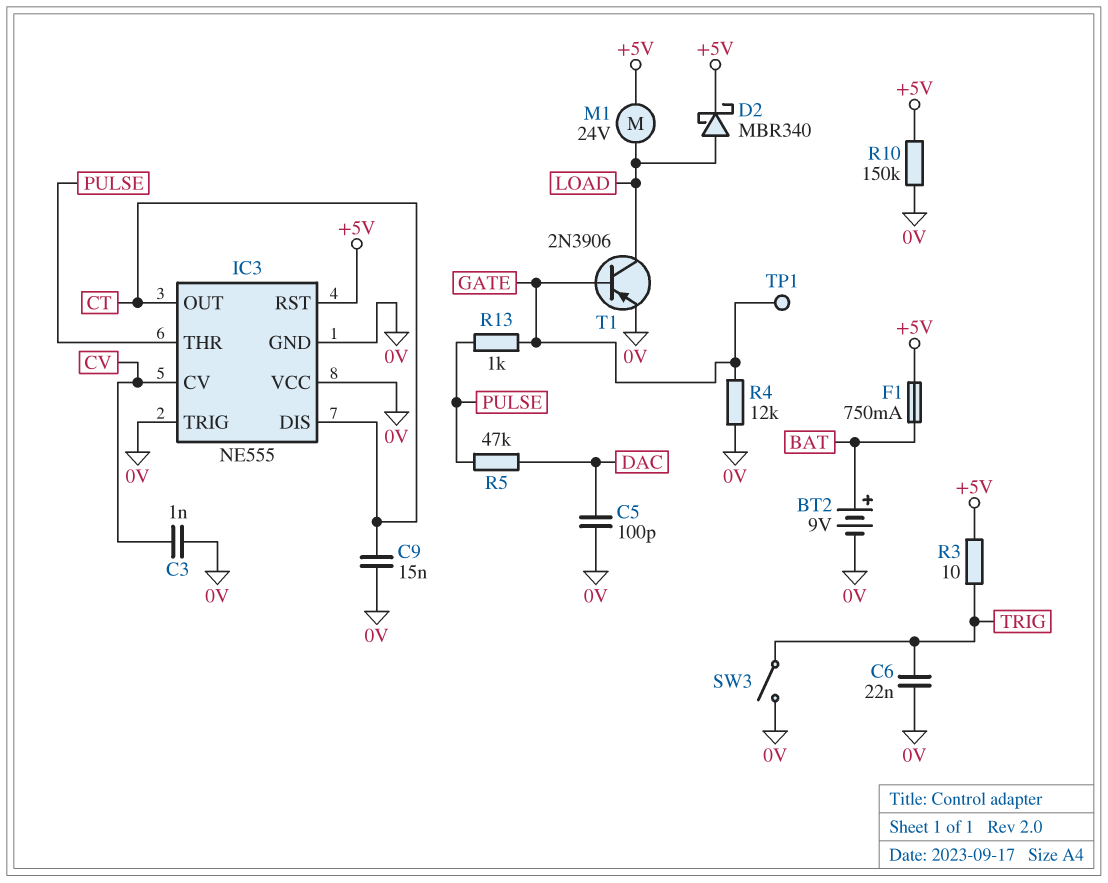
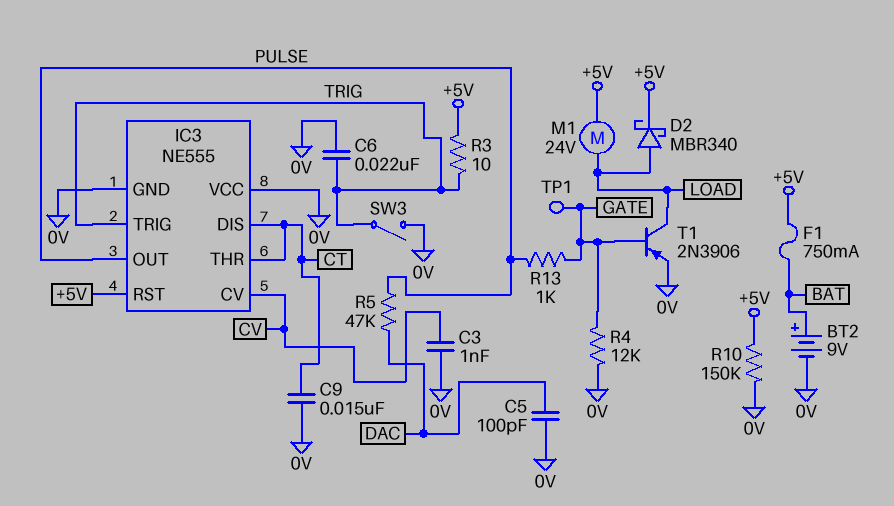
IC3 pin OUT: CT -> PULSE
IC3 pin THR: PULSE -> CT
IC3 pin TRIG: 0V -> TRIG

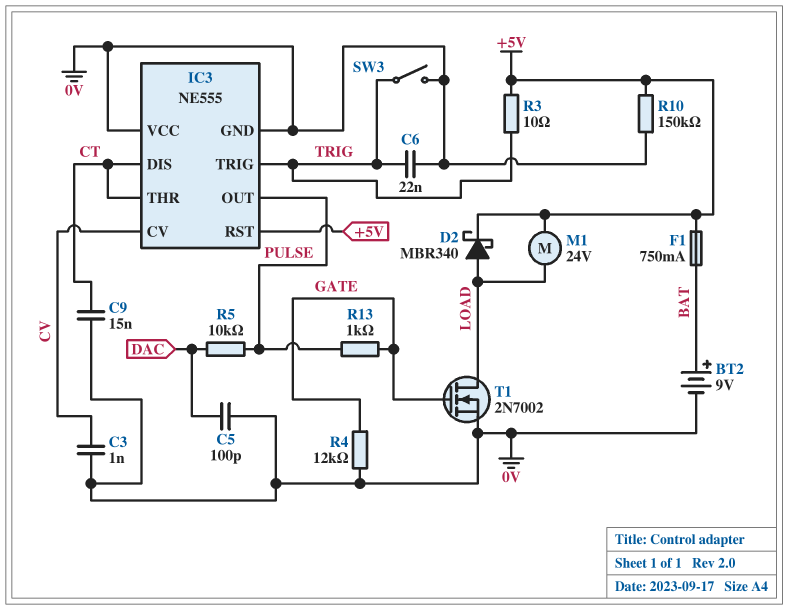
R5: 47k (DAC, PULSE) -> 10k (DAC, PULSE)
T1: PNP 2N3906 (B GATE, C LOAD, E 0V) -> NMOS 2N7002 (G GATE, D LOAD, S 0V)
TP1: test point (GATE) -> none

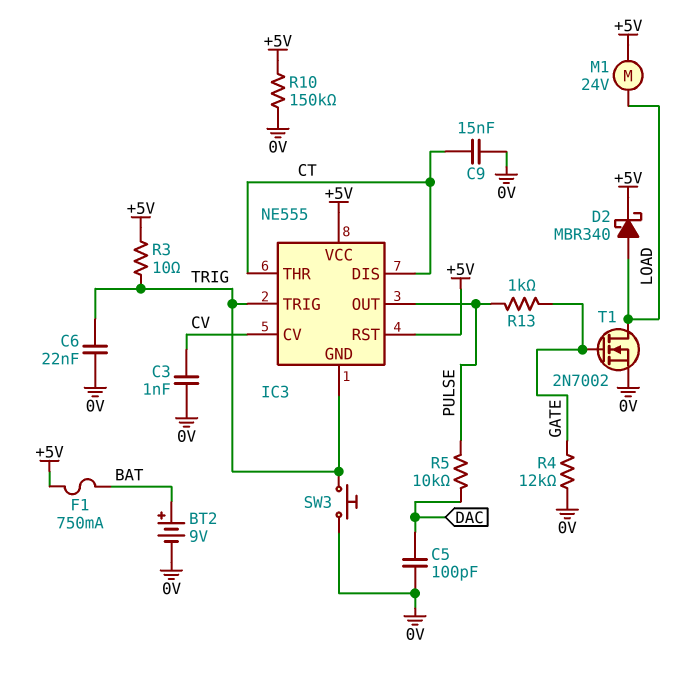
IC3 pin GND: 0V -> TRIG
IC3 pin VCC: 0V -> +5V
SW3: switch (0V, TRIG) -> button (0V, TRIG)

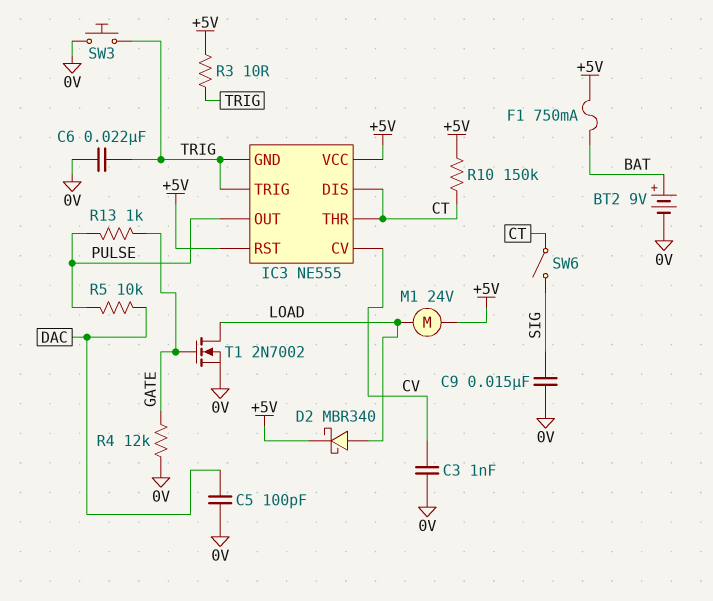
C9: 15nF (0V, CT) -> 15nF (0V, SIG)
R10: 150k (+5V, 0V) -> 150k (+5V, CT)
SW6: none -> switch (CT, SIG)

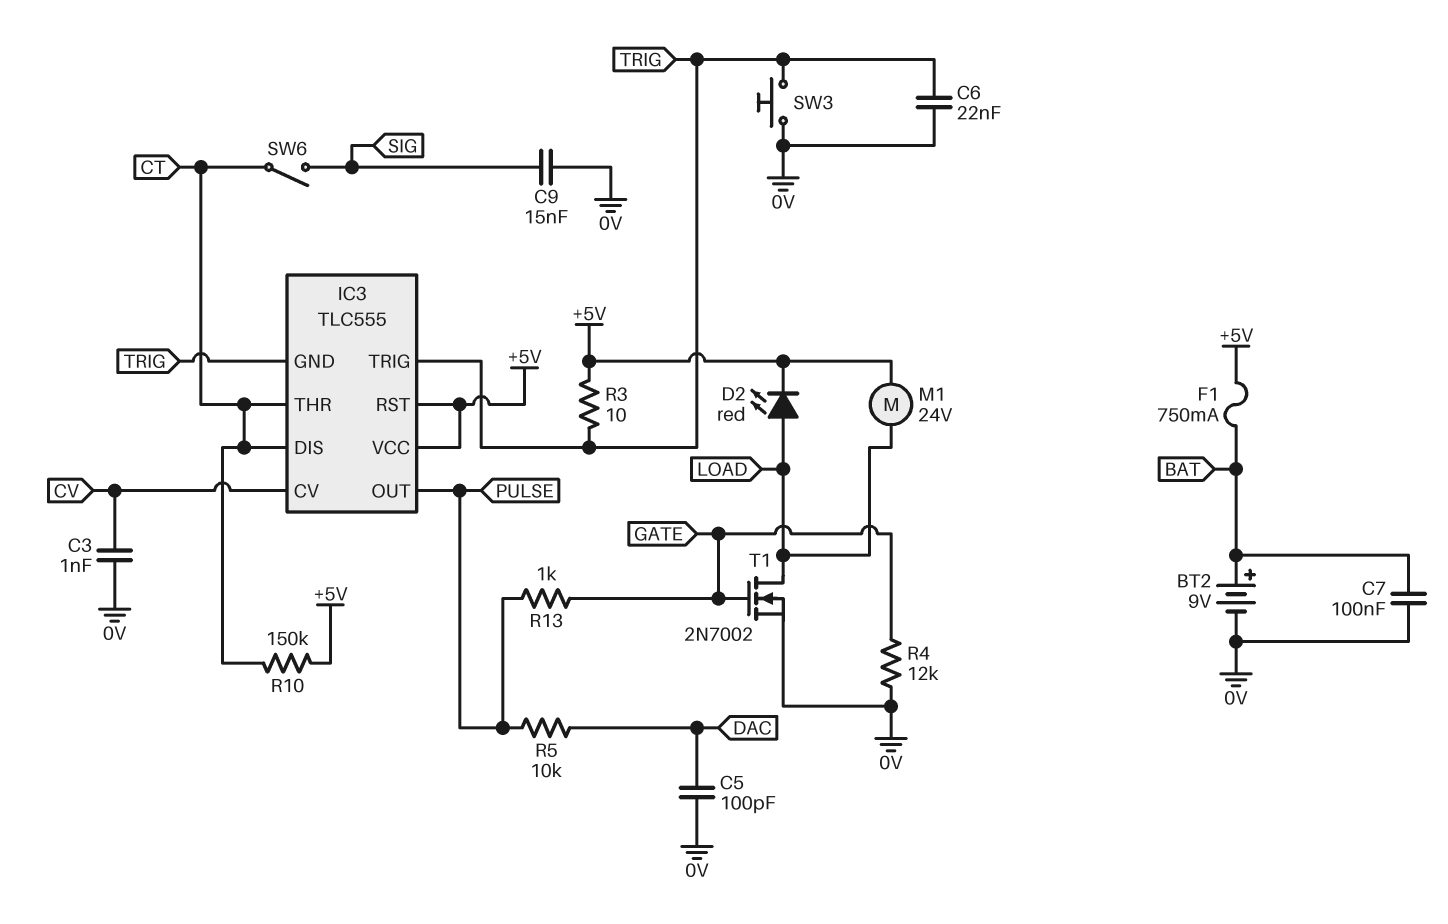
C7: none -> 100nF (0V, BAT)
D2: schottky MBR340 (A LOAD, K +5V) -> LED red (A LOAD, K +5V)
IC3: NE555 -> TLC555

